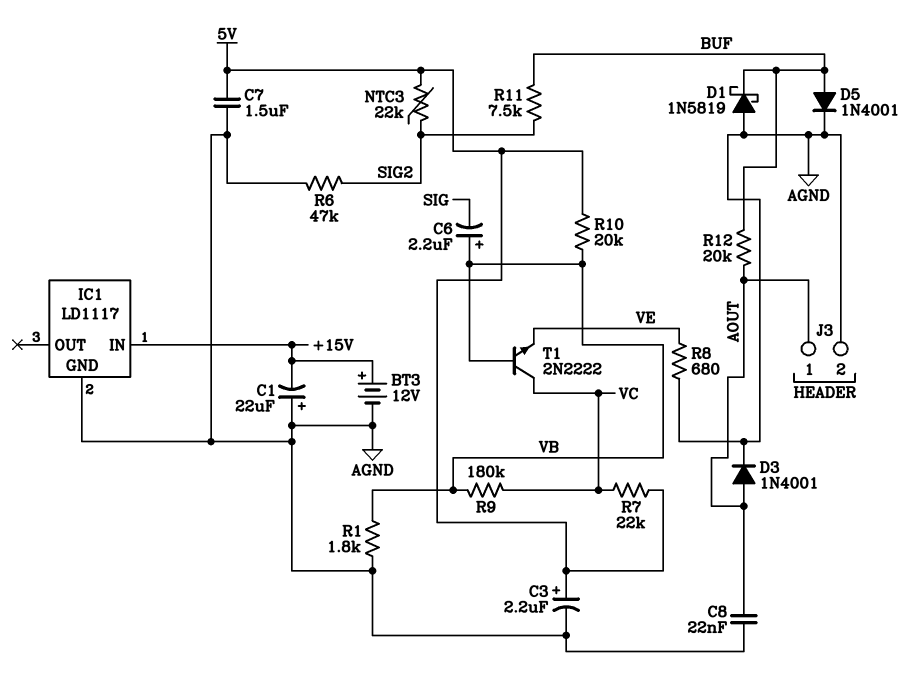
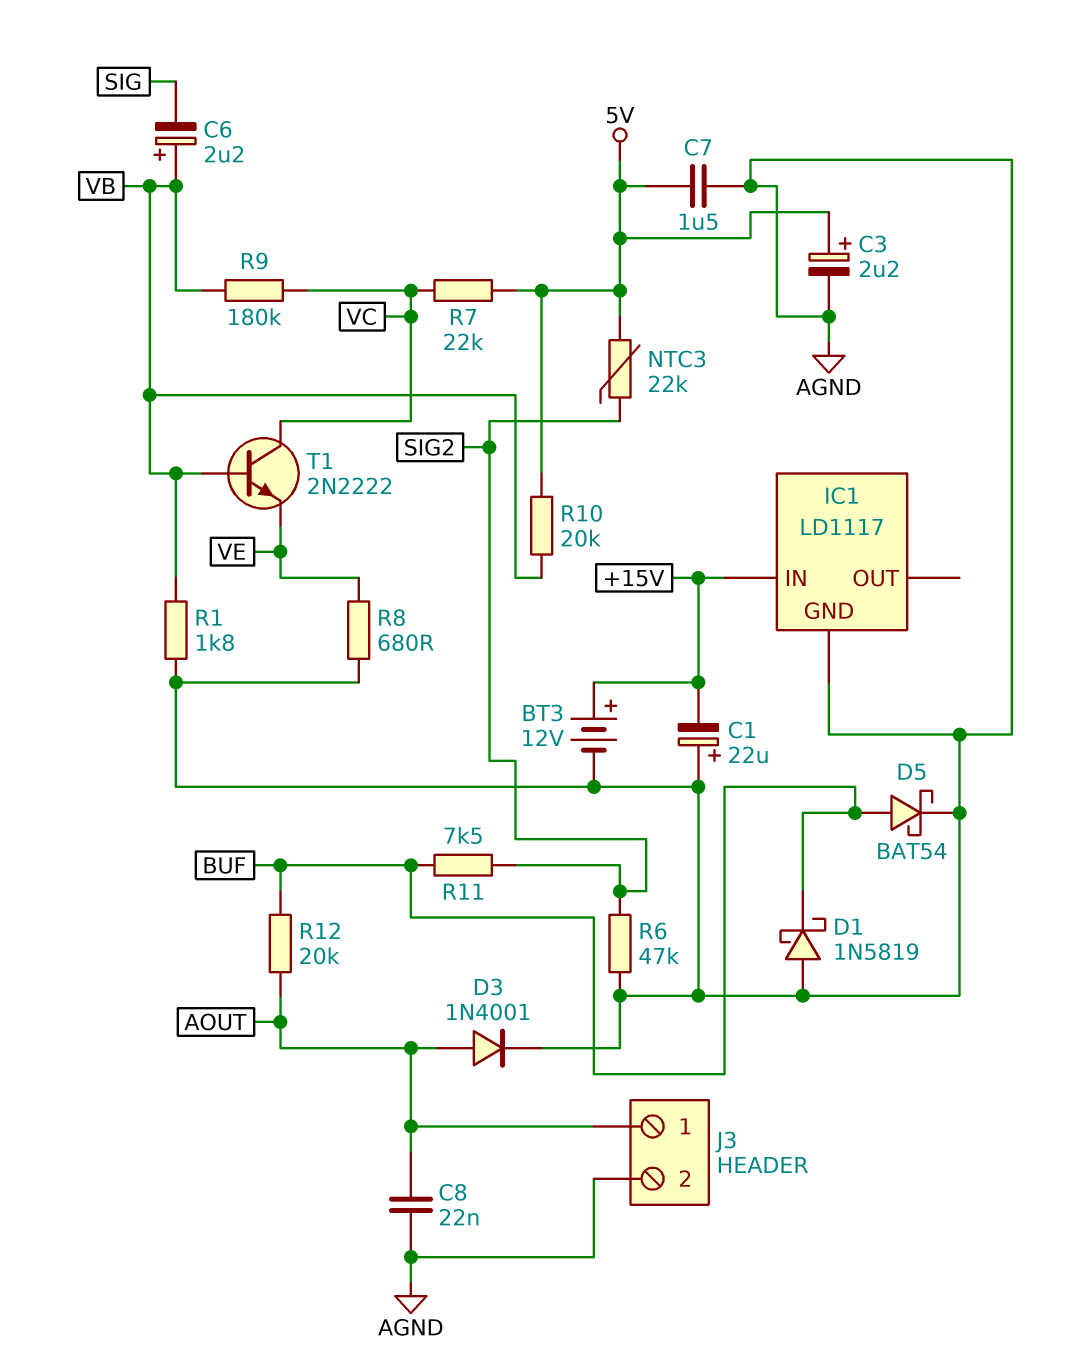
D5: diode 1N4001 (A BUF, K AGND) -> schottky BAT54 (A BUF, K AGND)

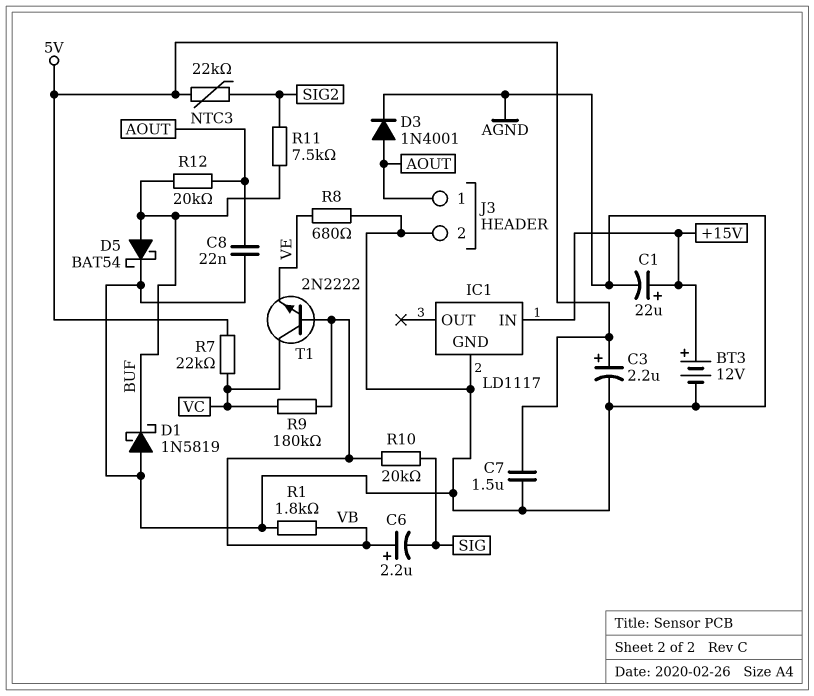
C1: 22uF (plus AGND, minus +15V) -> 22uF (plus +15V, minus AGND)
R6: 47k (AGND, SIG2) -> none
R10: 20k (5V, VB) -> 20k (SIG, VB)

